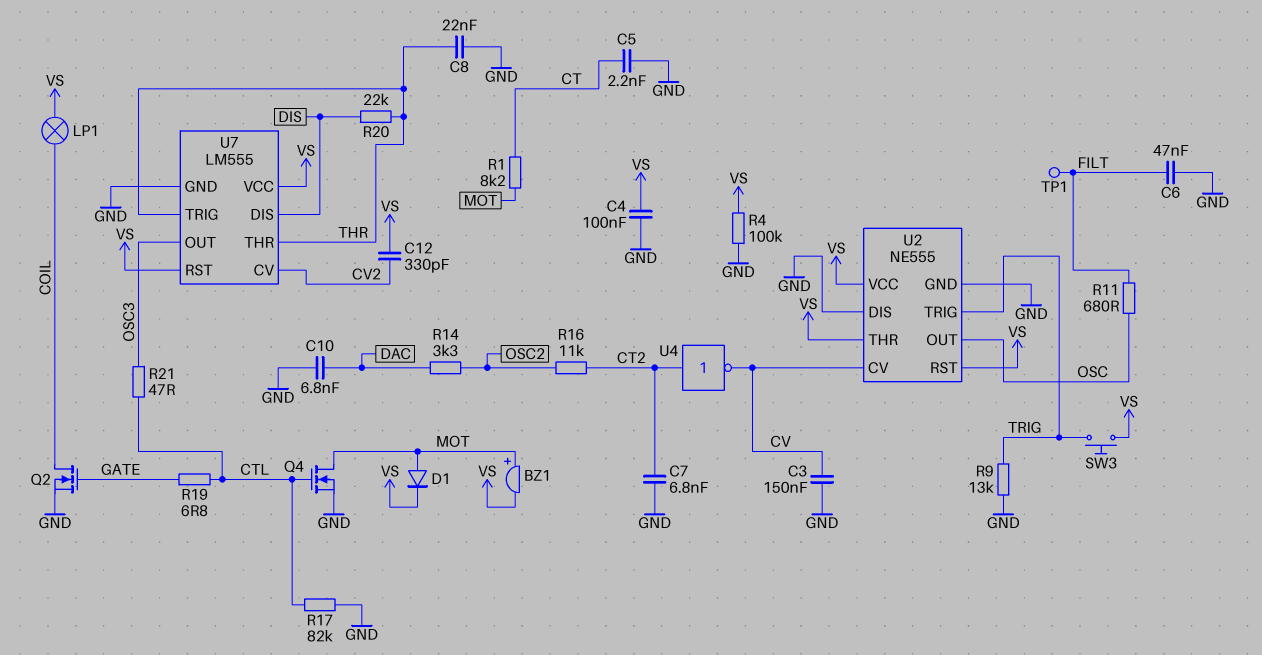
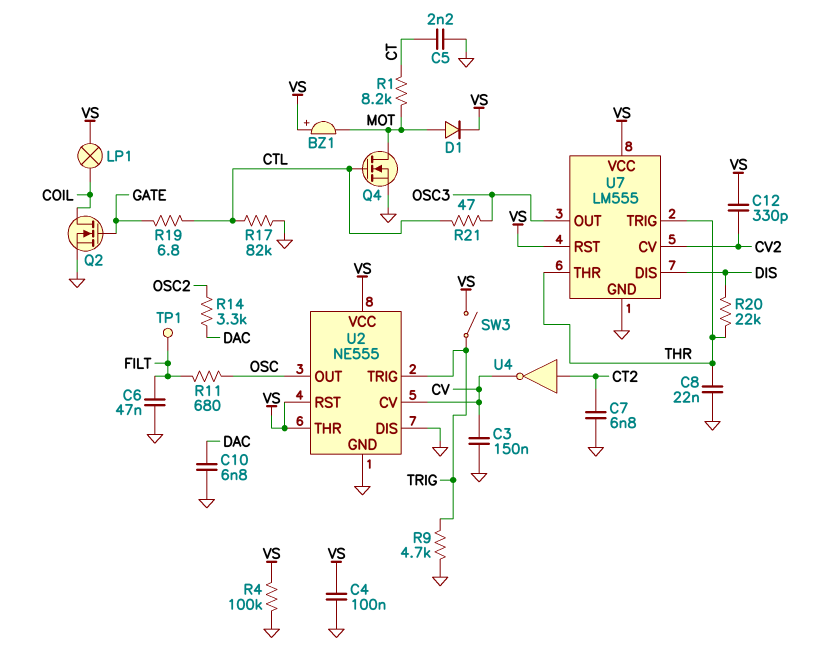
BZ1: buzzer (plus MOT, minus VS) -> buzzer (plus VS, minus MOT)
R9: 13k (GND, TRIG) -> 4.7k (GND, TRIG)
R16: 11k (CT2, OSC2) -> none
SW3: button (TRIG, VS) -> switch (TRIG, VS)

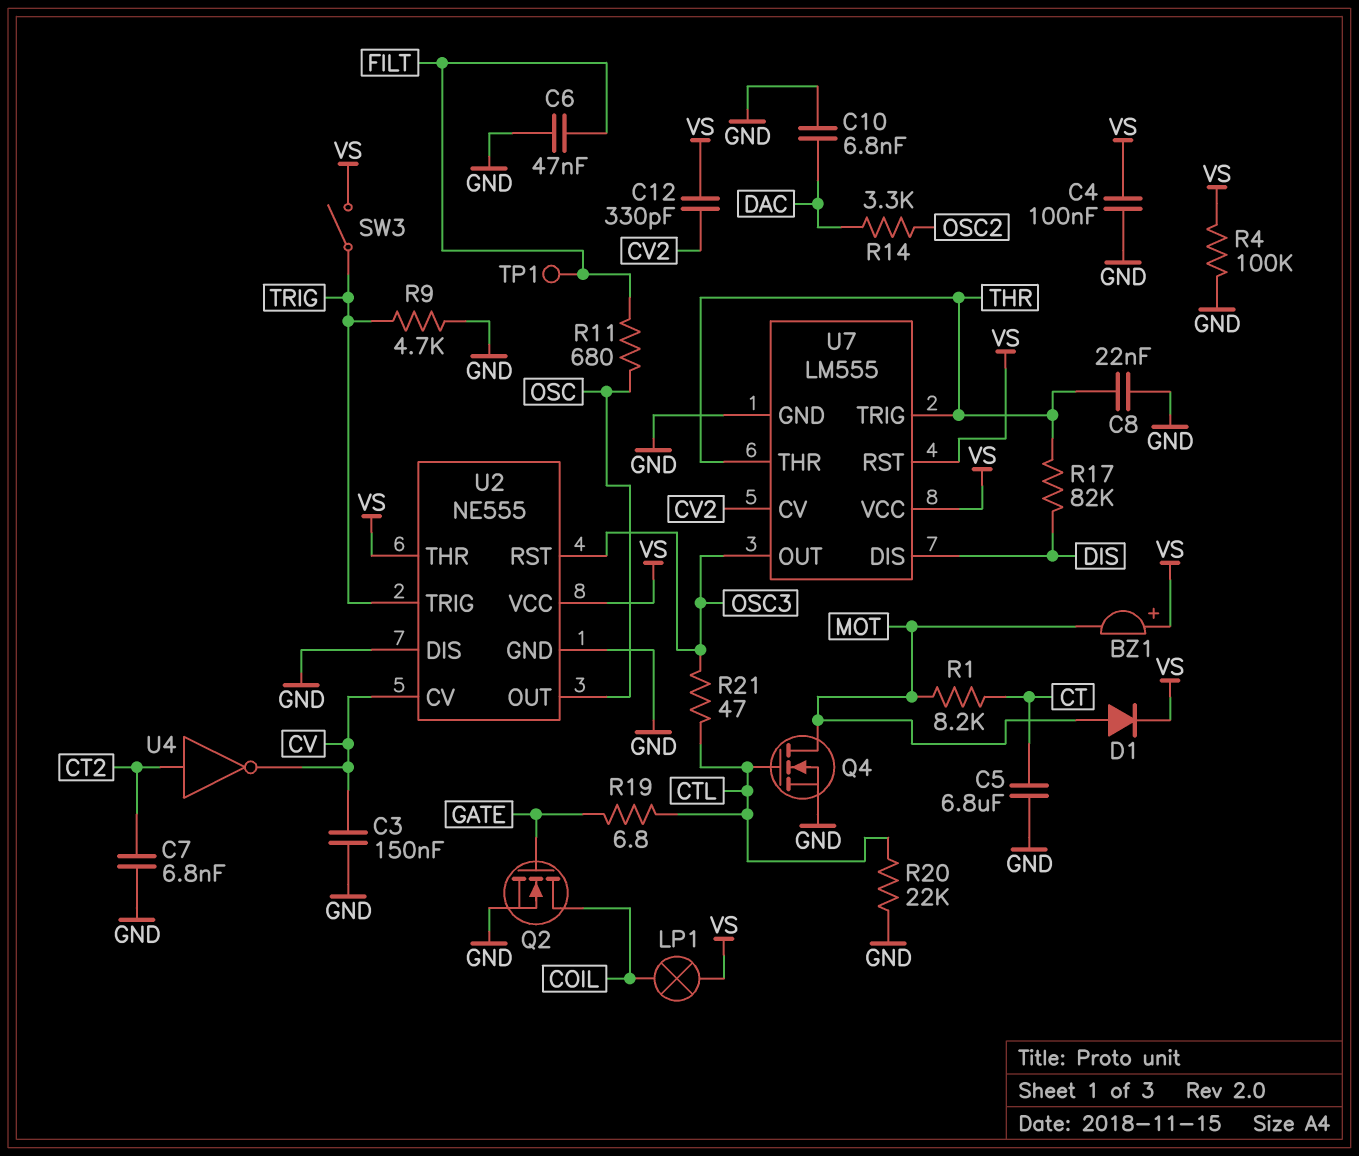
C5: 2.2nF (CT, GND) -> 6.8uF (CT, GND)
R17: 82k (CTL, GND) -> 82k (DIS, THR)
R20: 22k (DIS, THR) -> 22k (CTL, GND)
U2 pin RST: VS -> OSC3

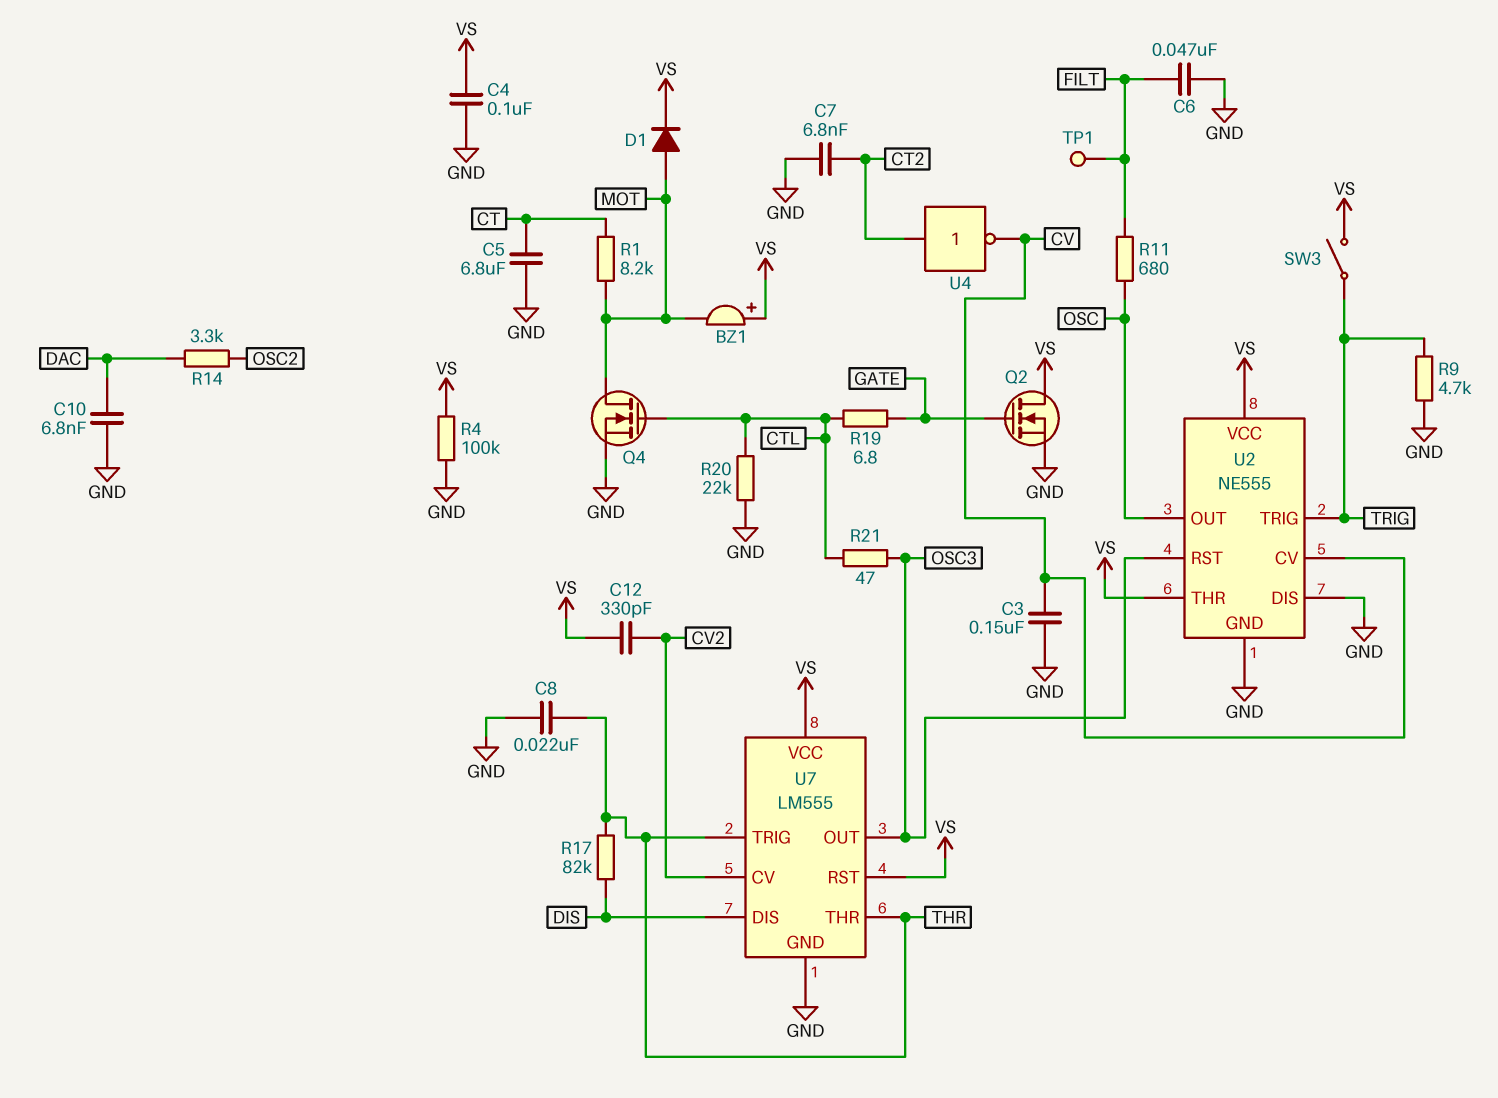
LP1: lamp (COIL, VS) -> none
Q2: NMOS (G GATE, D COIL, S GND) -> NMOS (G GATE, D VS, S GND)

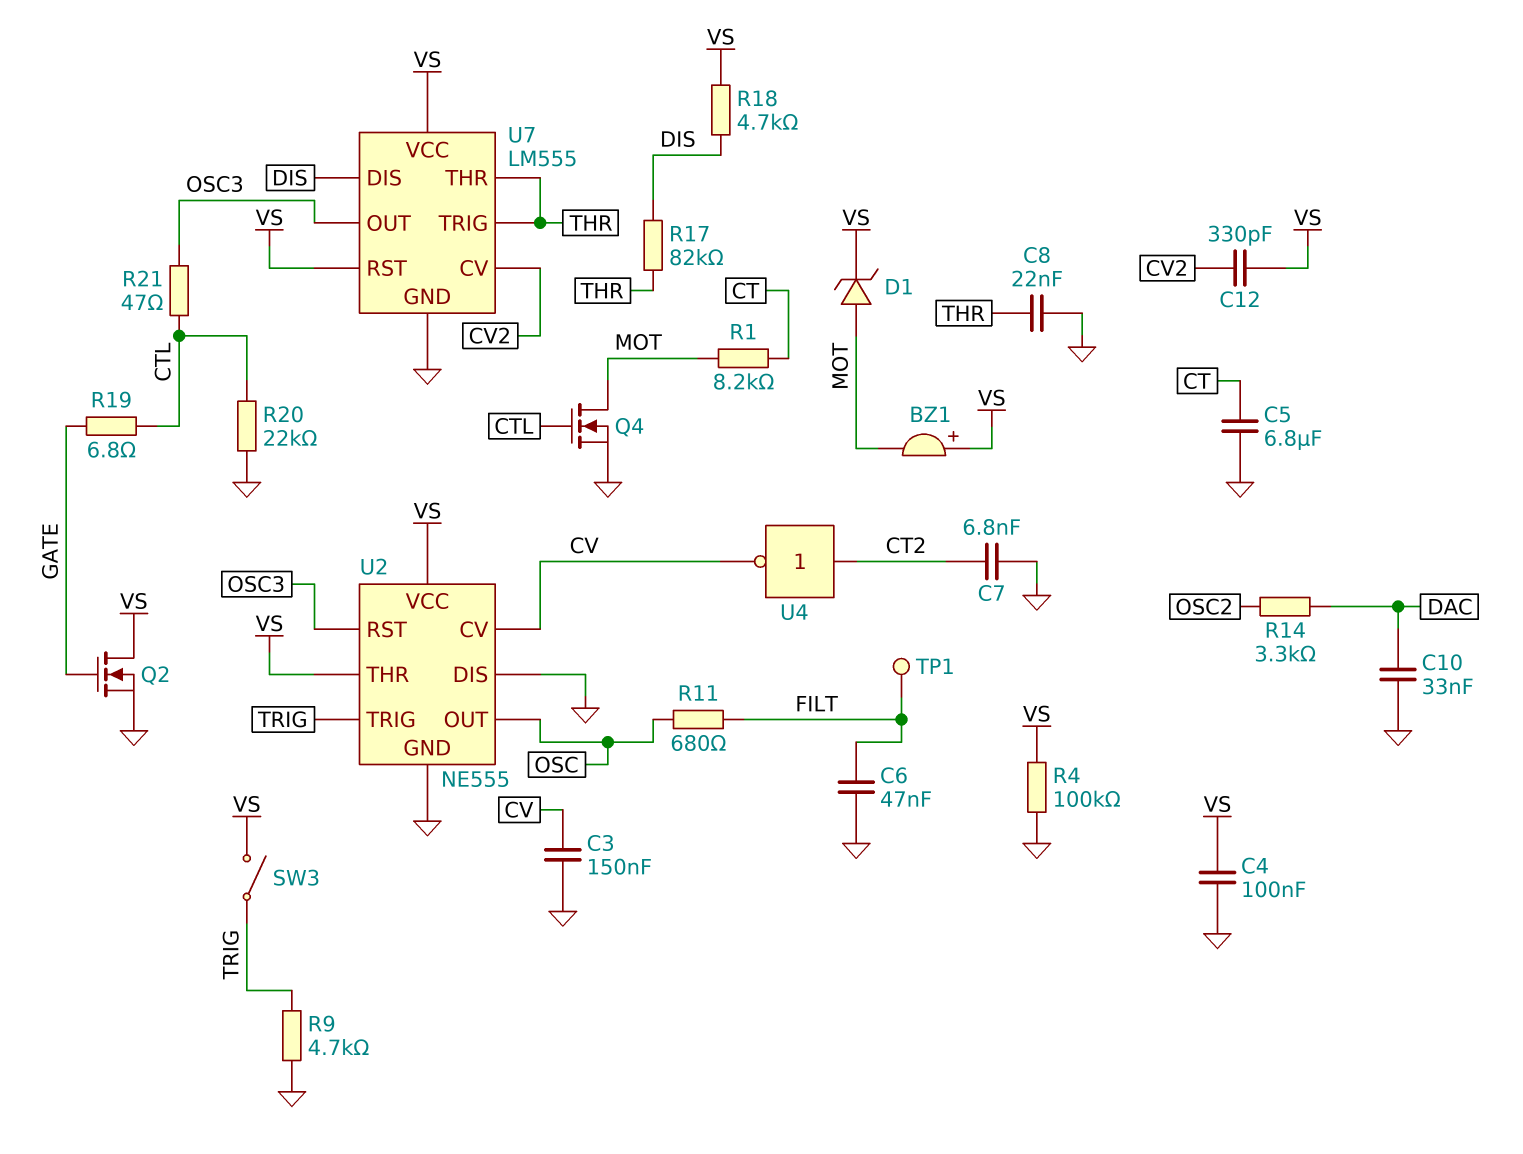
C10: 6.8nF (DAC, GND) -> 33nF (DAC, GND)
D1: diode (A MOT, K VS) -> zener (A MOT, K VS)
R18: none -> 4.7k (DIS, VS)

